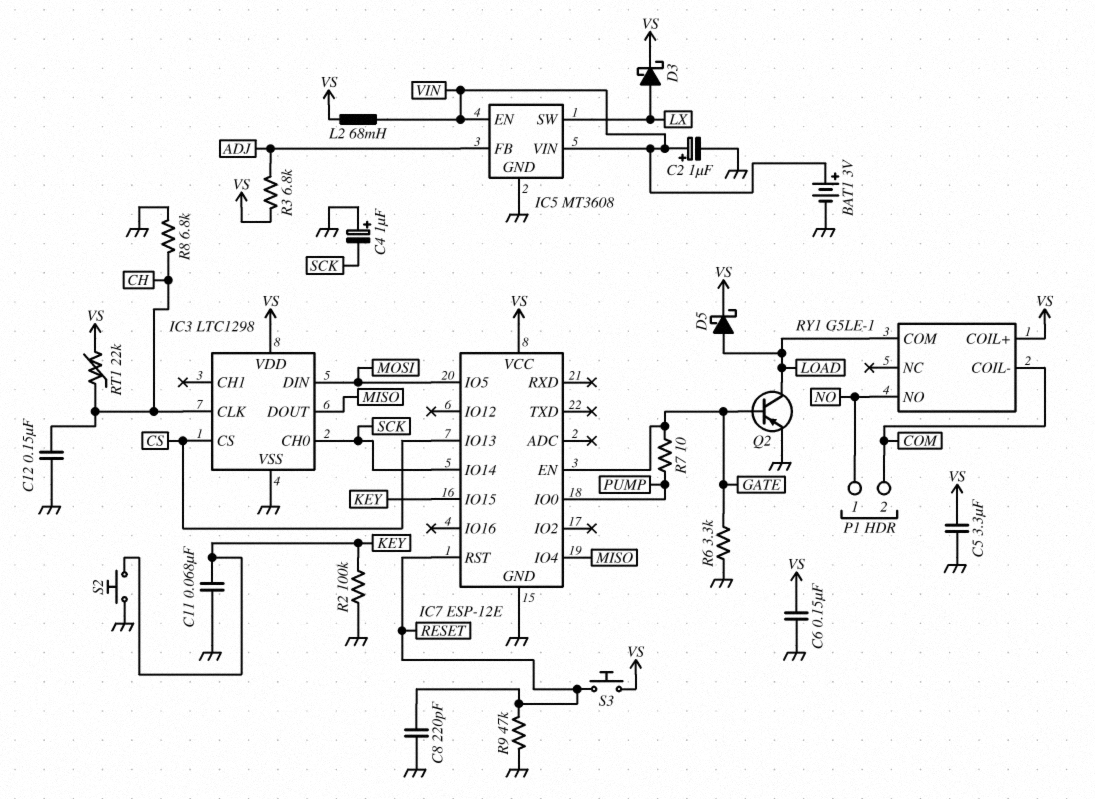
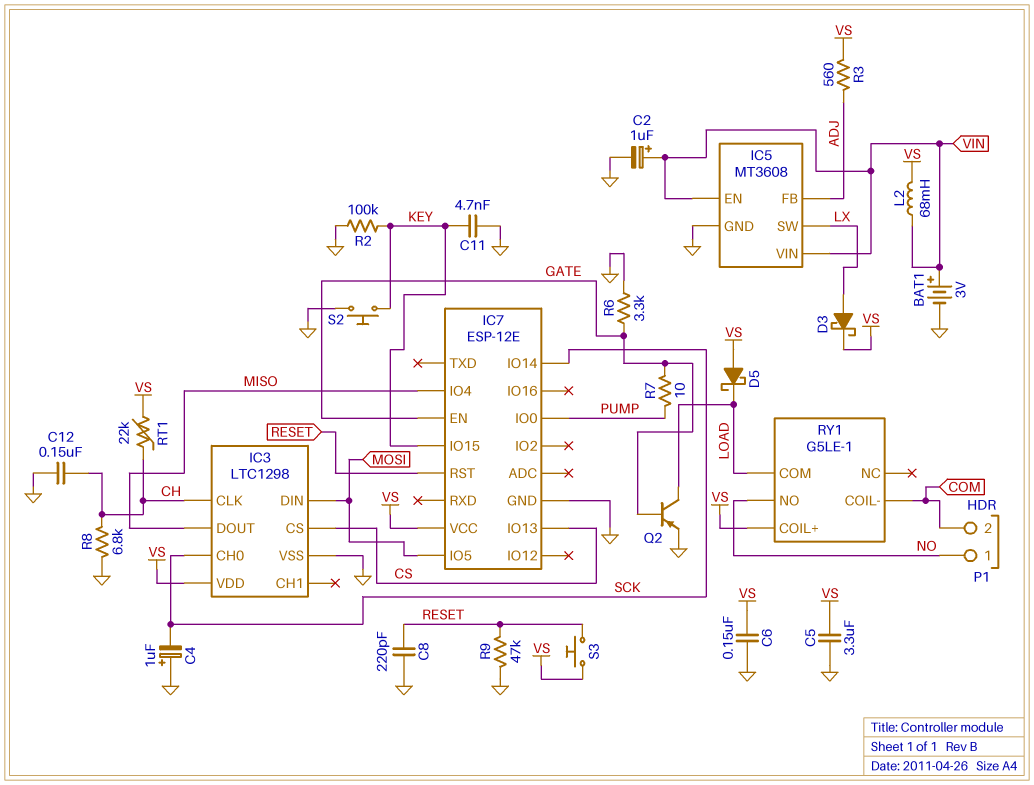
C11: 68nF (GND, KEY) -> 4.7nF (GND, KEY)
D5: schottky (A LOAD, K VS) -> schottky (A VS, K LOAD)
R3: 6.8k (ADJ, VS) -> 560 (ADJ, VS)

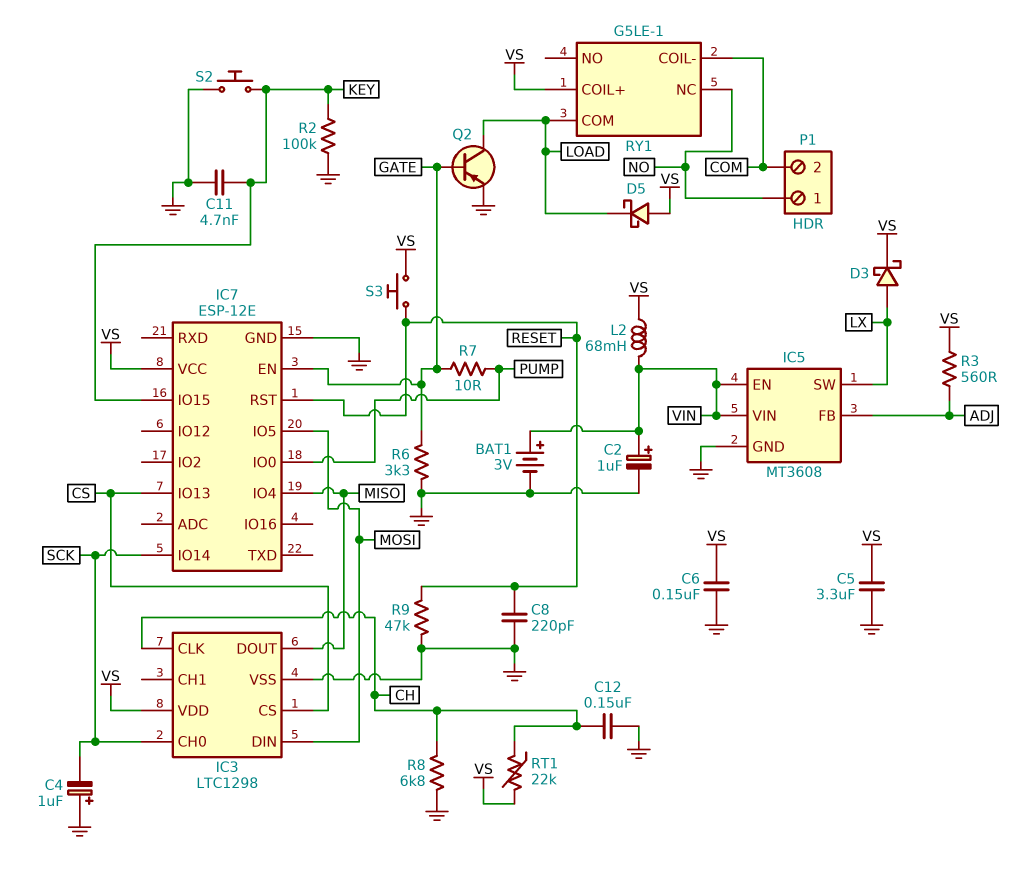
RY1 pin NC: none -> NO
RY1 pin NO: NO -> none

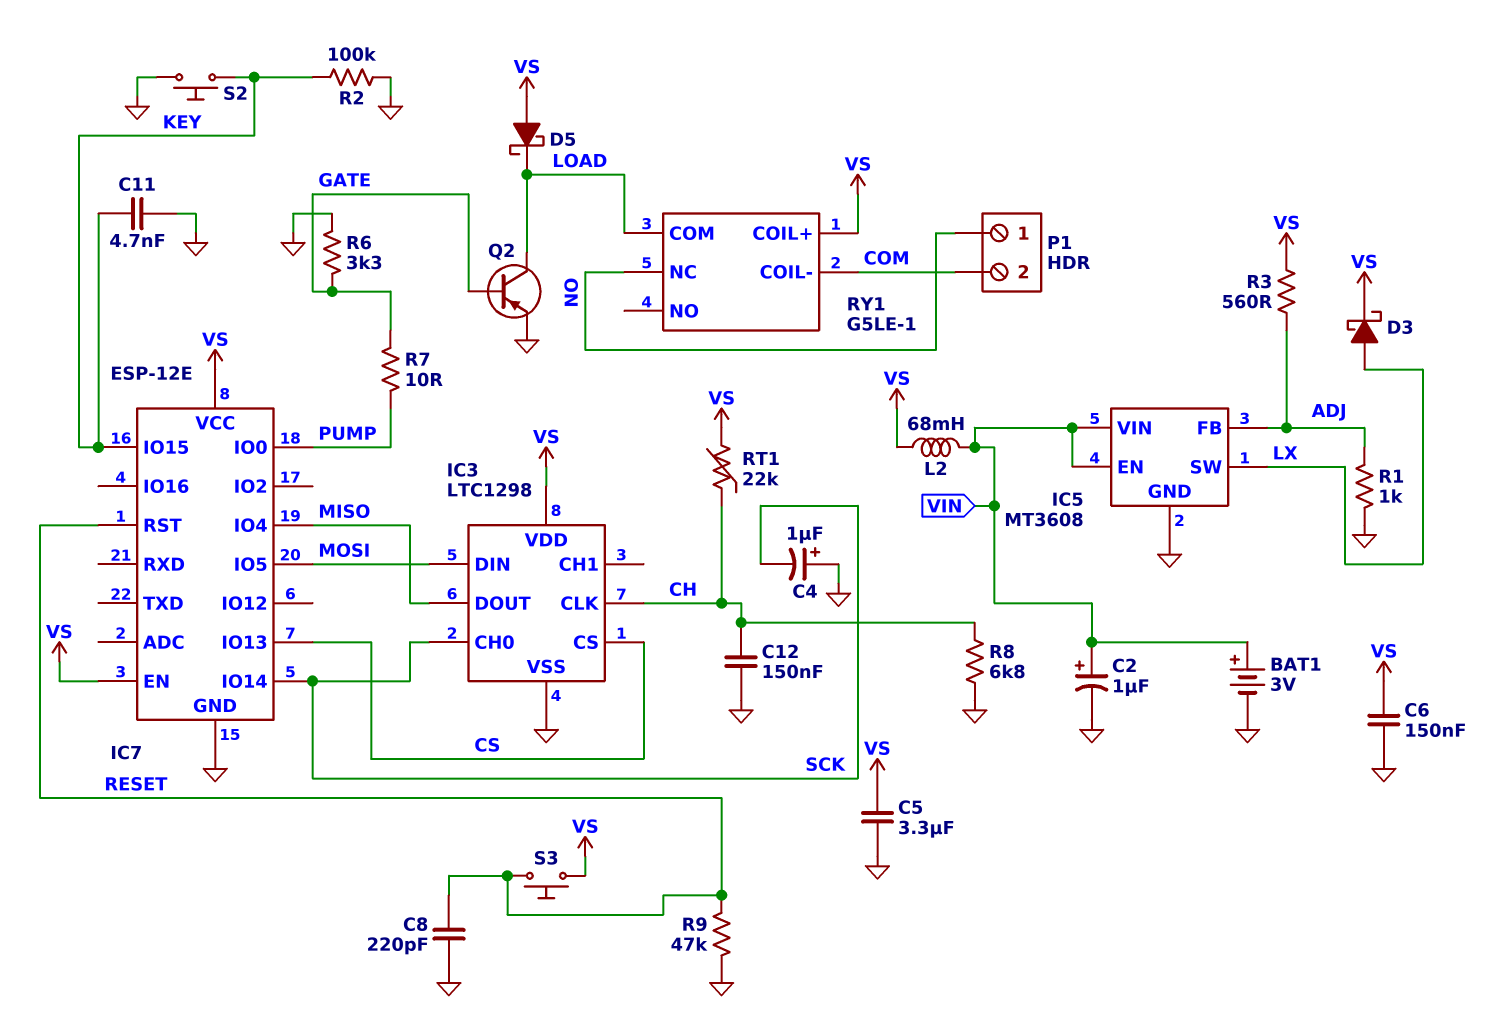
IC7 pin EN: GATE -> VS
R1: none -> 1k (ADJ, GND)

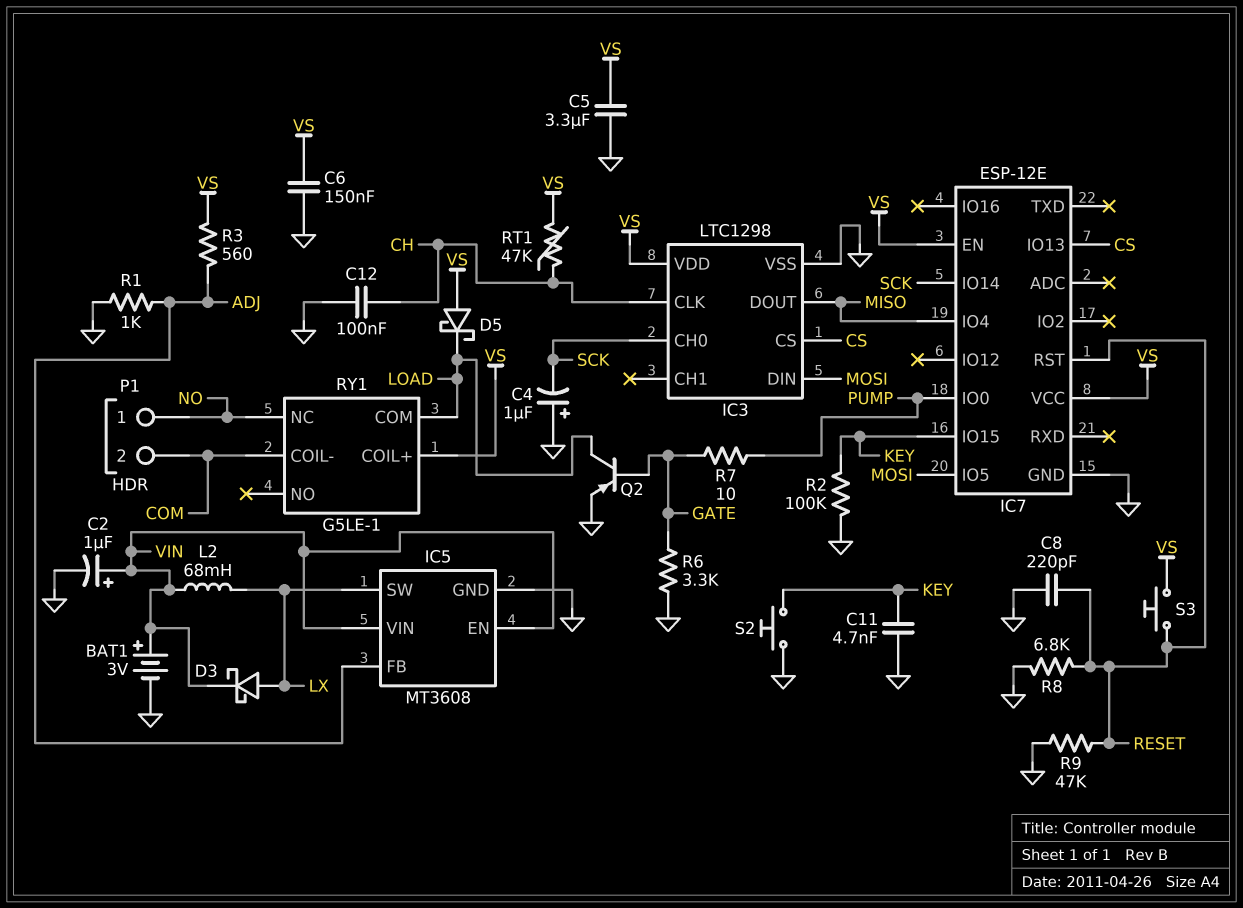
C12: 150nF (CH, GND) -> 100nF (CH, GND)
D3: schottky (A LX, K VS) -> schottky (A LX, K VIN)
L2: 68mH (VIN, VS) -> 68mH (LX, VIN)
R8: 6.8k (CH, GND) -> 6.8k (GND, RESET)
RT1: 22k (CH, VS) -> 47k (CH, VS)

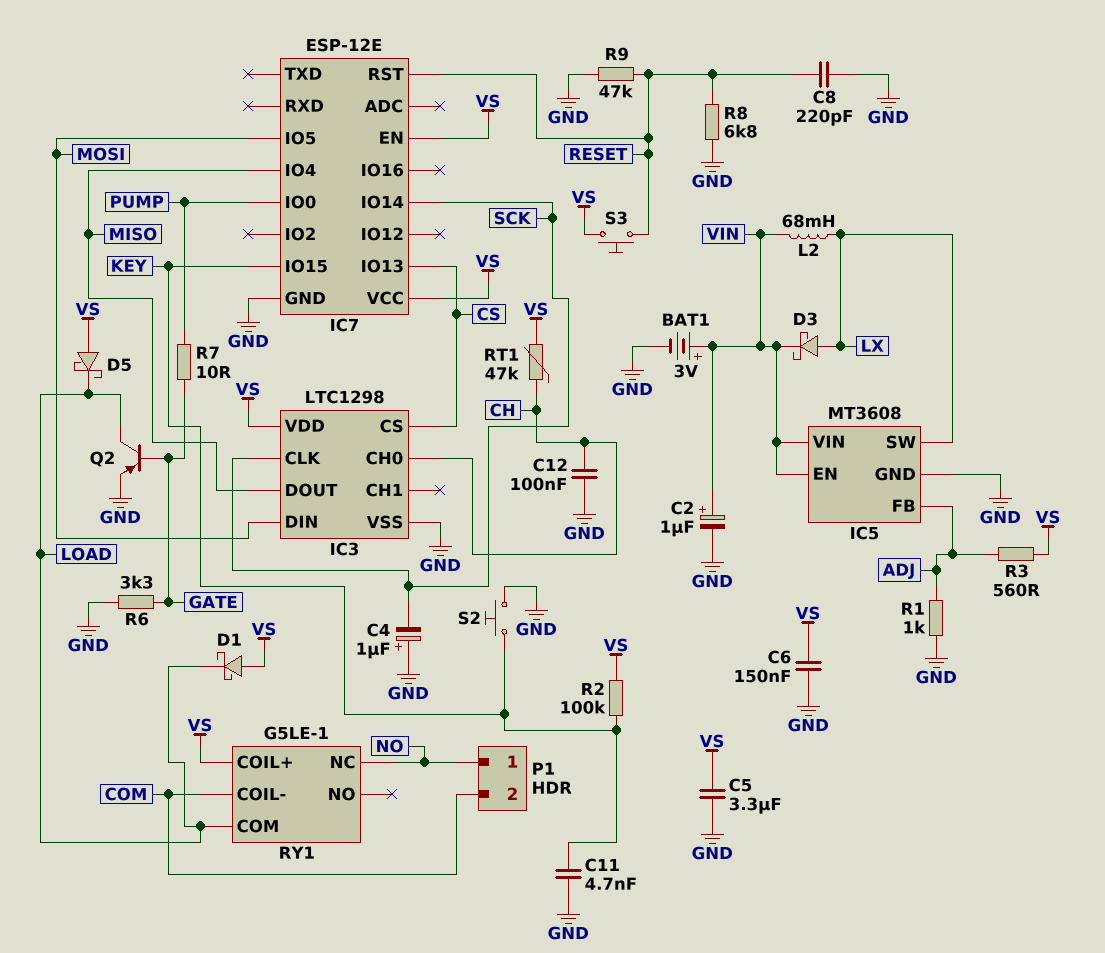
D1: none -> schottky (A VS, K LOAD)
IC3 pin CH0: SCK -> CH
IC3 pin CLK: CH -> SCK
R2: 100k (GND, KEY) -> 100k (KEY, VS)

